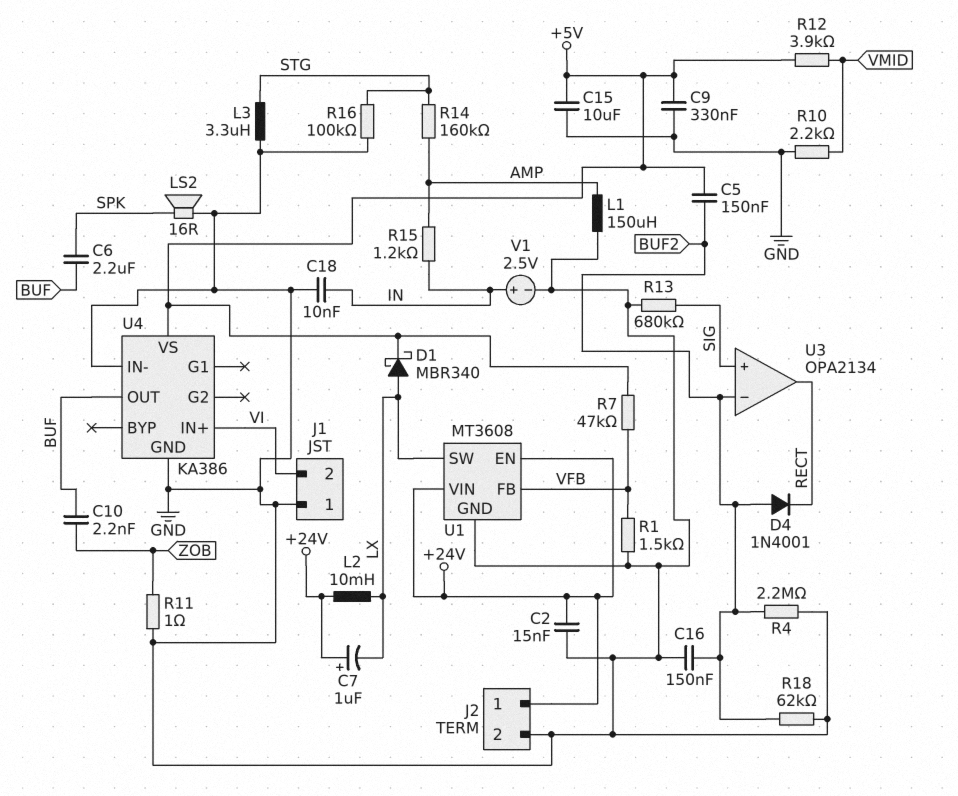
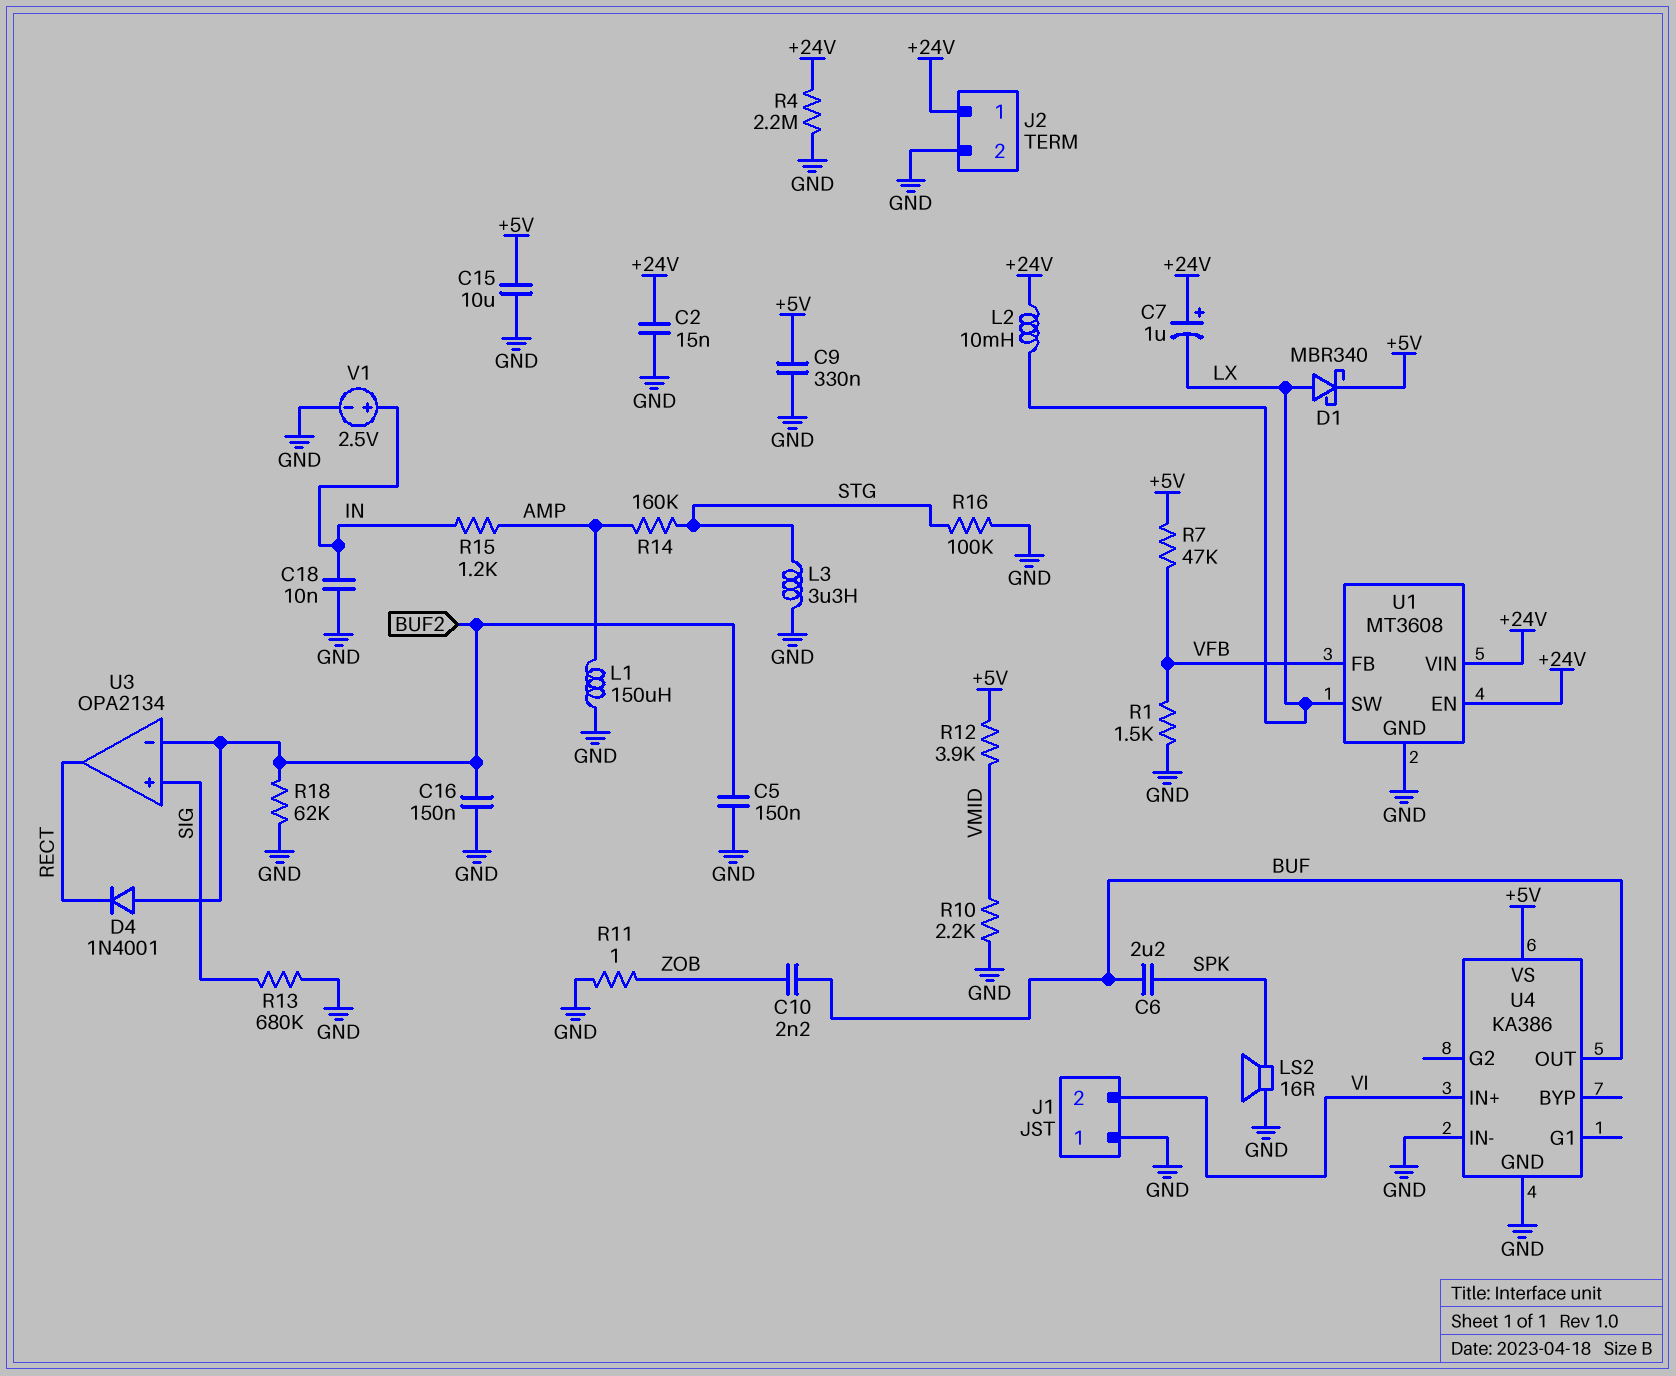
C5: 150nF (+5V, BUF2) -> 150nF (BUF2, GND)
R4: 2.2M (BUF2, GND) -> 2.2M (+24V, GND)

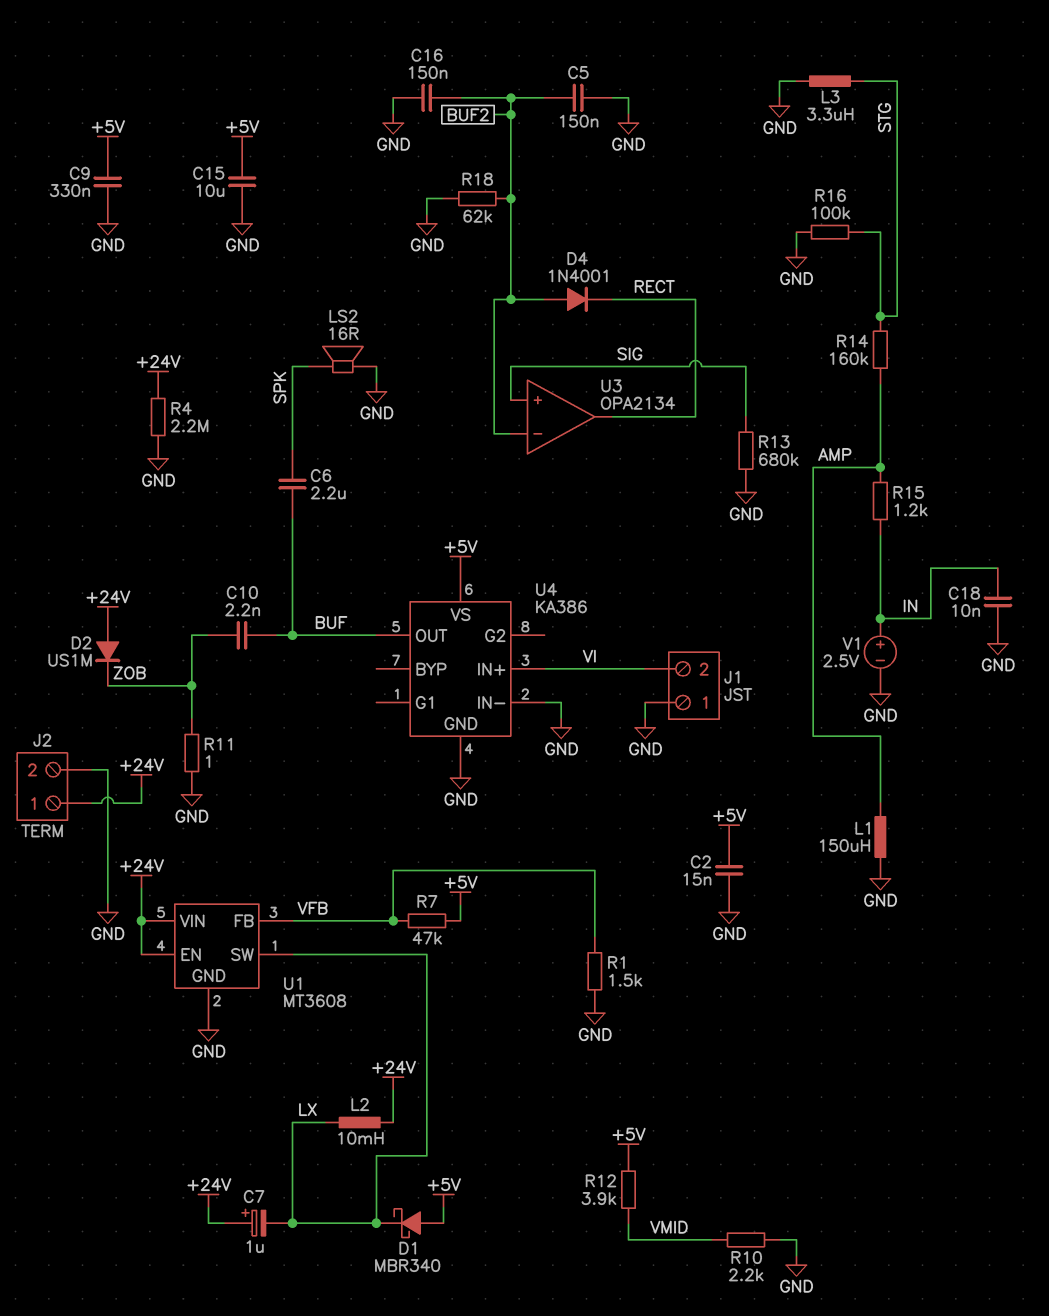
C2: 15nF (+24V, GND) -> 15nF (+5V, GND)
D1: schottky MBR340 (A LX, K +5V) -> schottky MBR340 (A +5V, K LX)
D2: none -> diode US1M (A +24V, K ZOB)

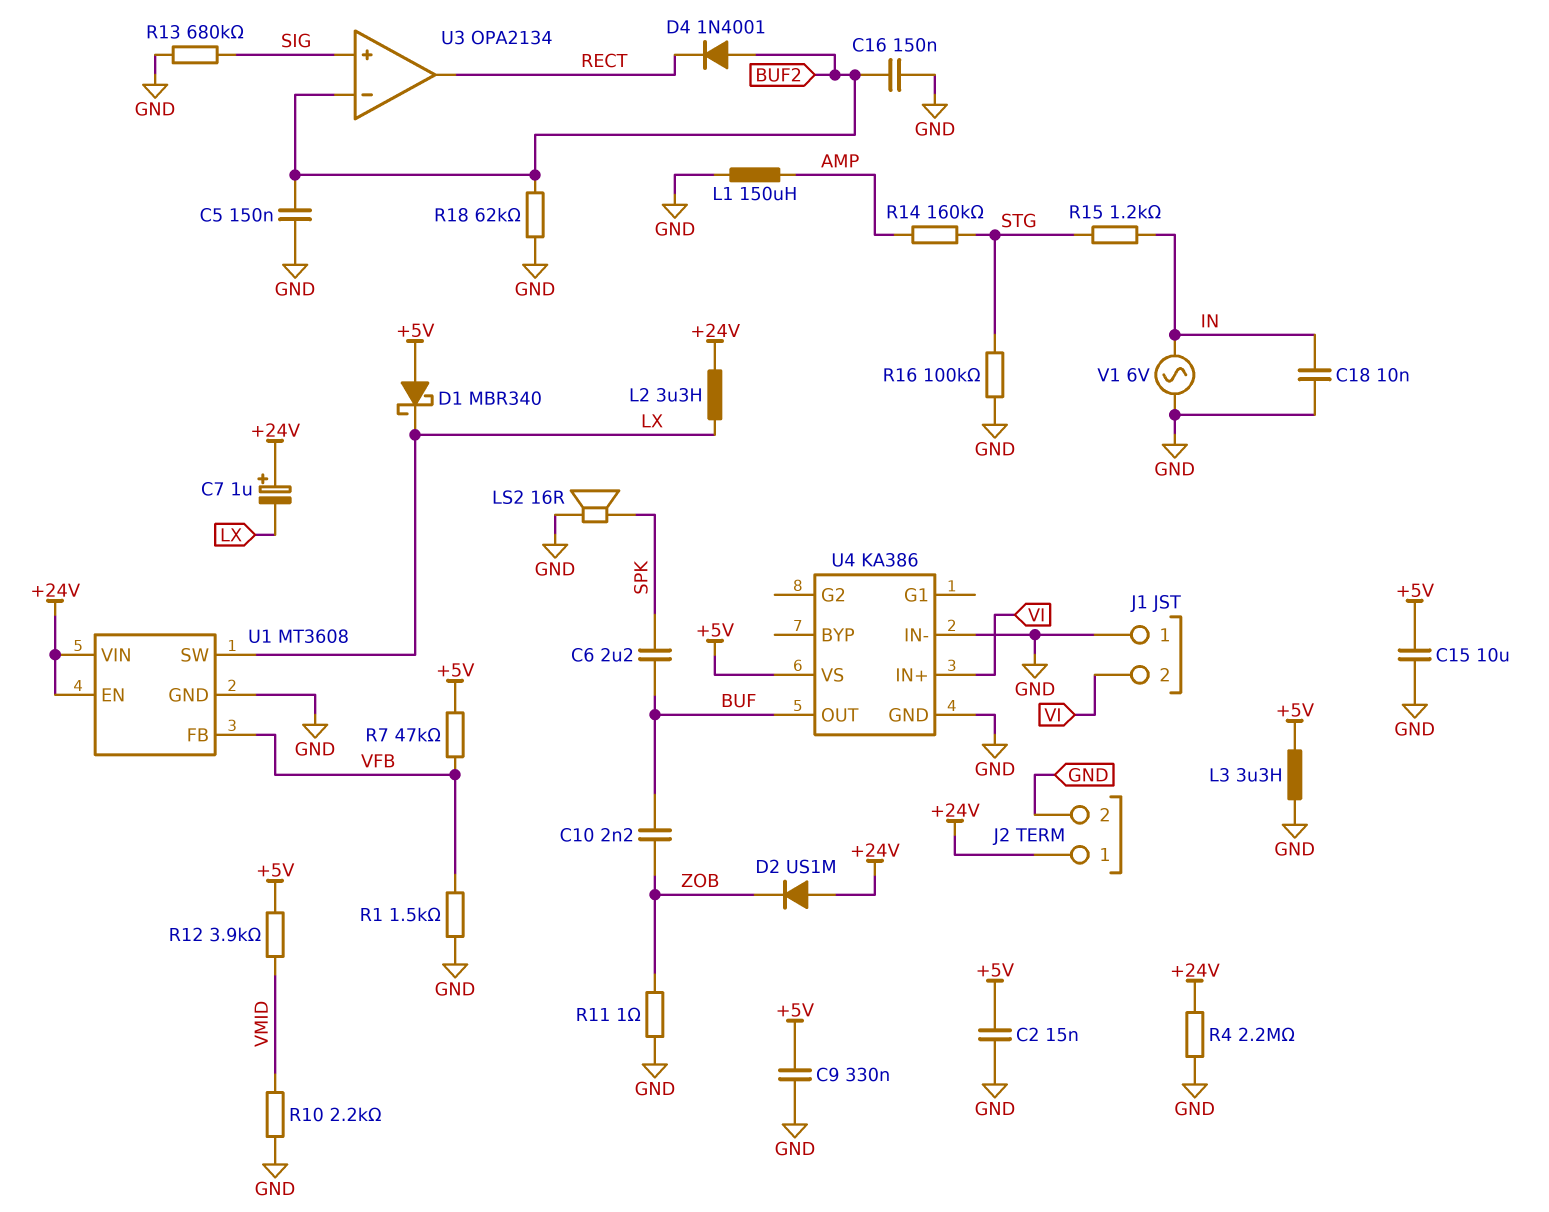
L2: 10mH (+24V, LX) -> 3.3uH (+24V, LX)
L3: 3.3uH (GND, STG) -> 3.3uH (+5V, GND)
R15: 1.2k (AMP, IN) -> 1.2k (IN, STG)
V1: 2.5V (plus IN, minus GND) -> AC 6V (GND, IN)

